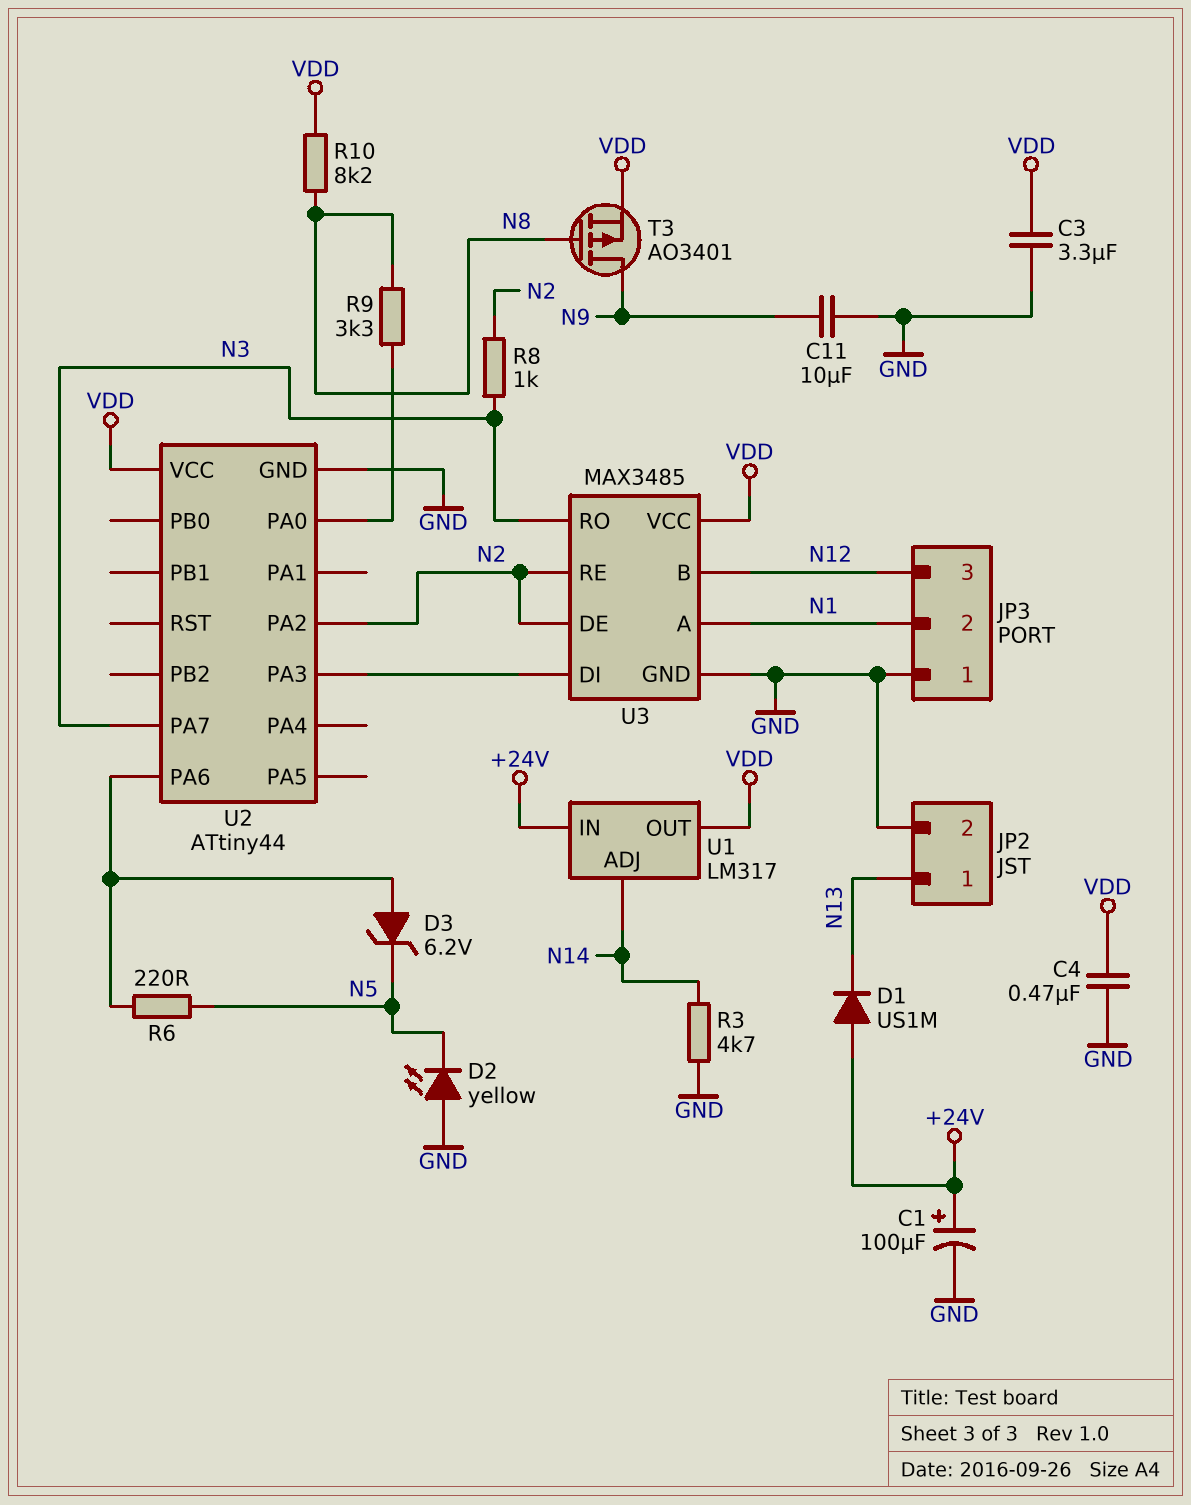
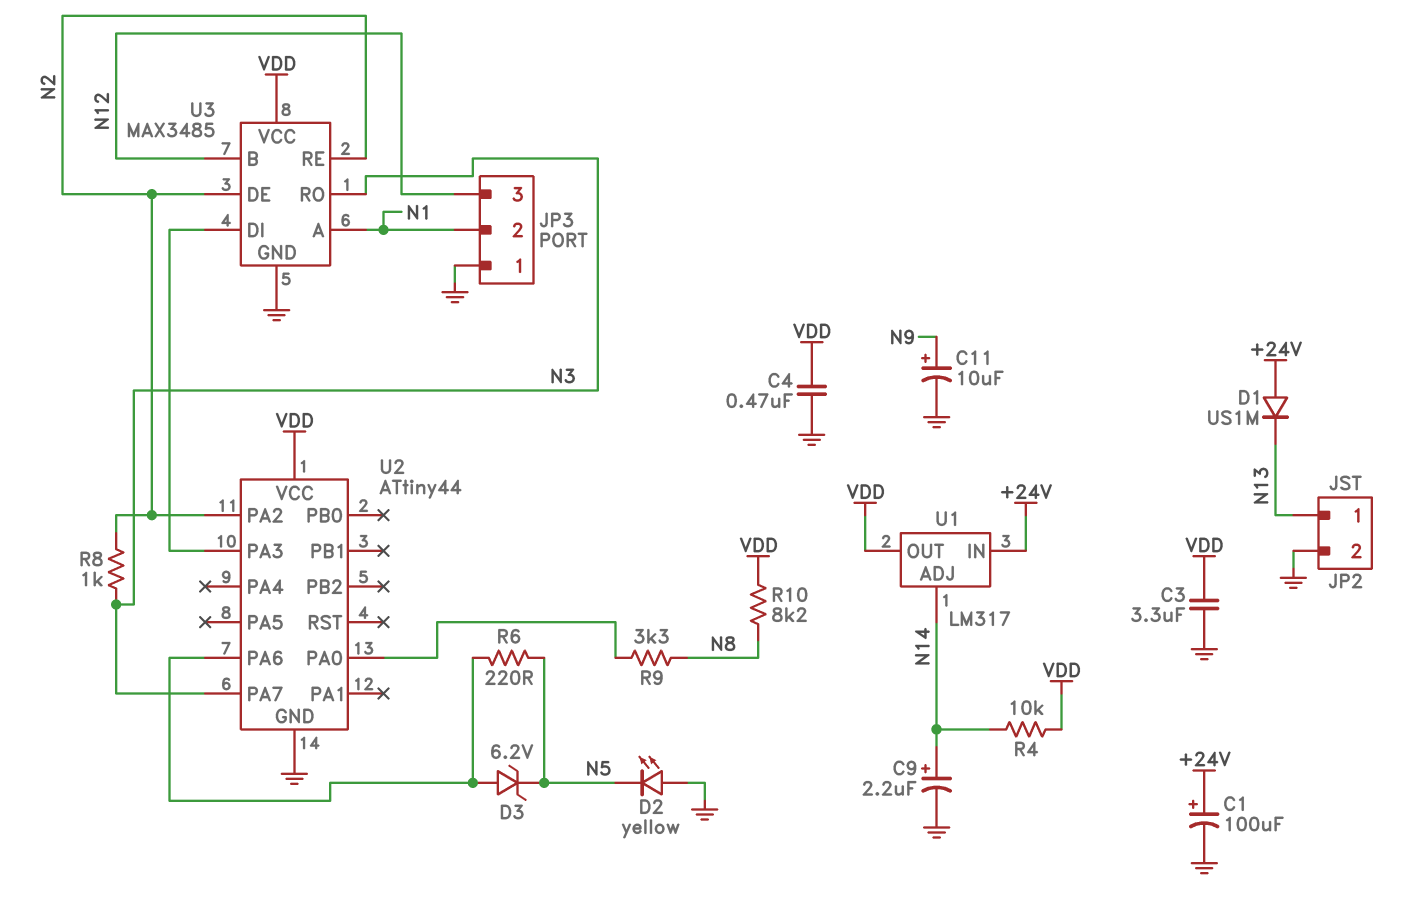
C9: none -> 2.2uF (plus N14, minus GND)
C11: 10uF (GND, N9) -> 10uF (plus N9, minus GND)
R3: 4.7k (GND, N14) -> none
R4: none -> 10k (N14, VDD)
T3: PMOS AO3401 (G N8, D N9, S VDD) -> none

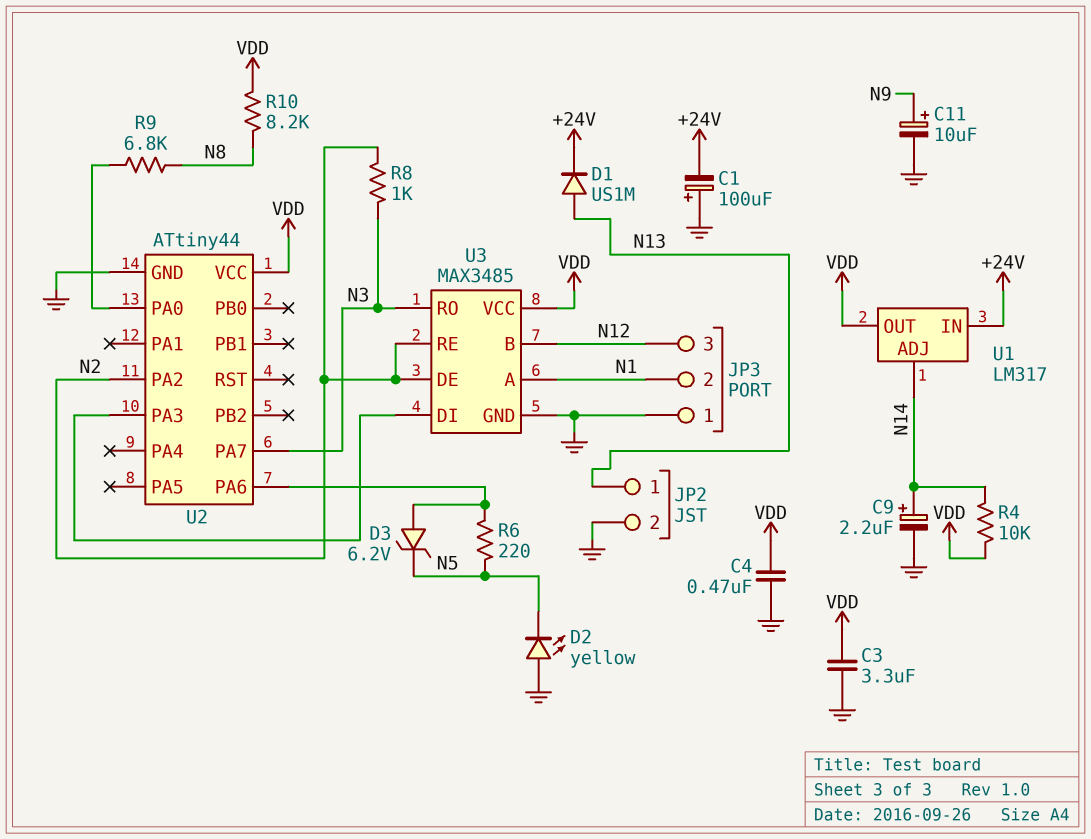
C1: 100uF (plus +24V, minus GND) -> 100uF (plus GND, minus +24V)
D1: diode US1M (A +24V, K N13) -> diode US1M (A N13, K +24V)
R9: 3.3k (N8, U2/PA0) -> 6.8k (N8, U2/PA0)

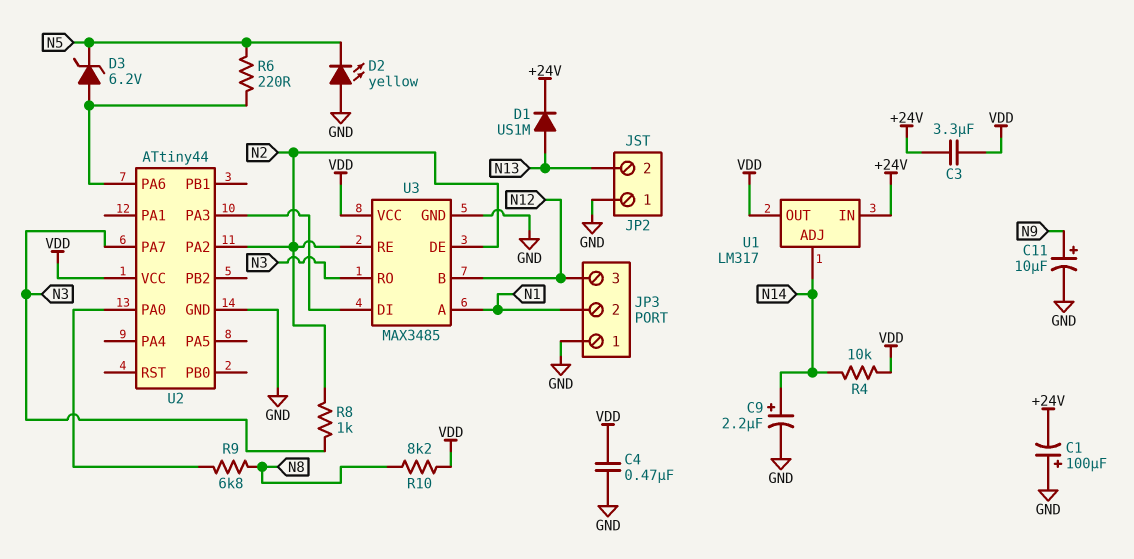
C3: 3.3uF (GND, VDD) -> 3.3uF (+24V, VDD)
JP2 pin 1: N13 -> GND
JP2 pin 2: GND -> N13

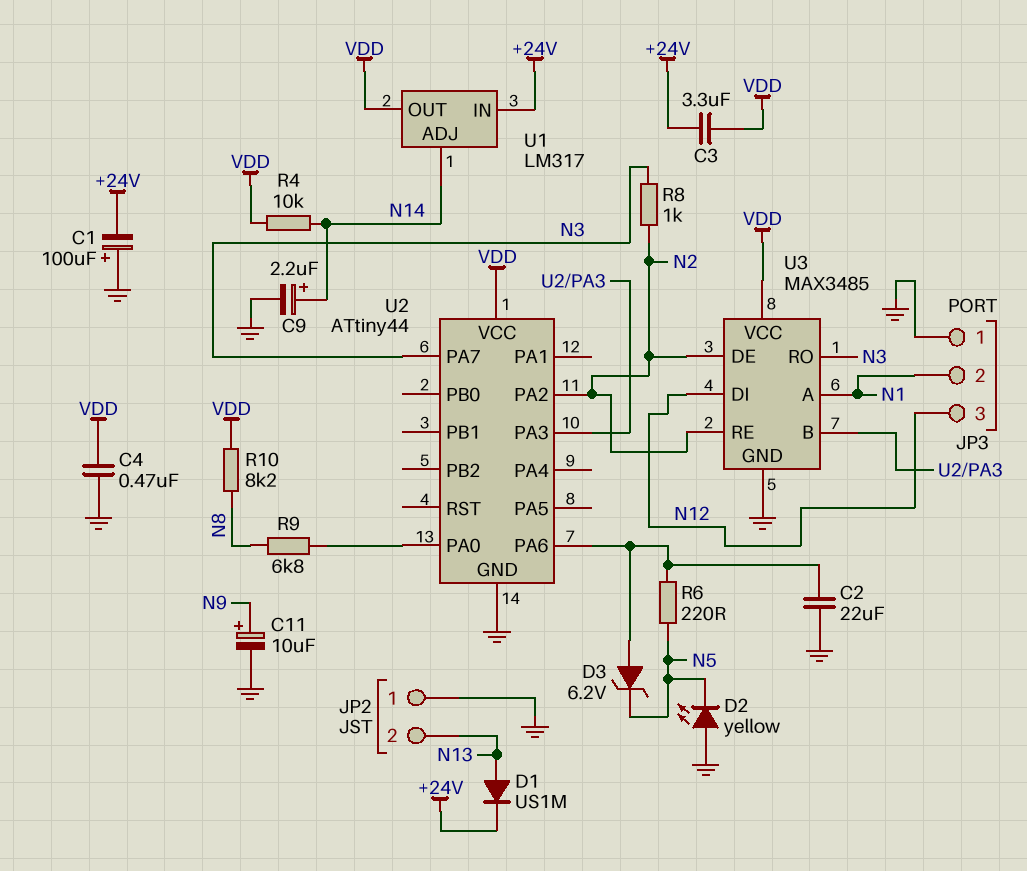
C2: none -> 22uF (GND, U2/PA6)
U3 pin B: N12 -> U2/PA3
U3 pin DI: U2/PA3 -> N12

